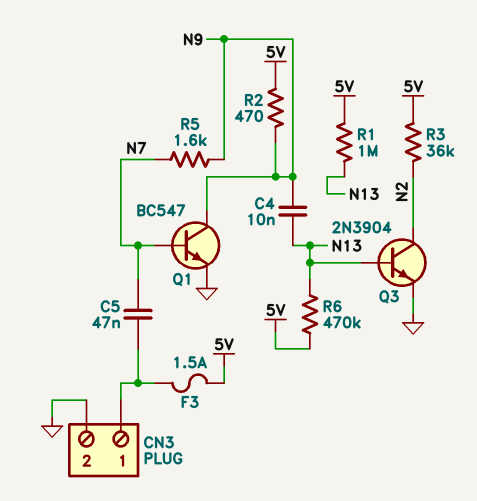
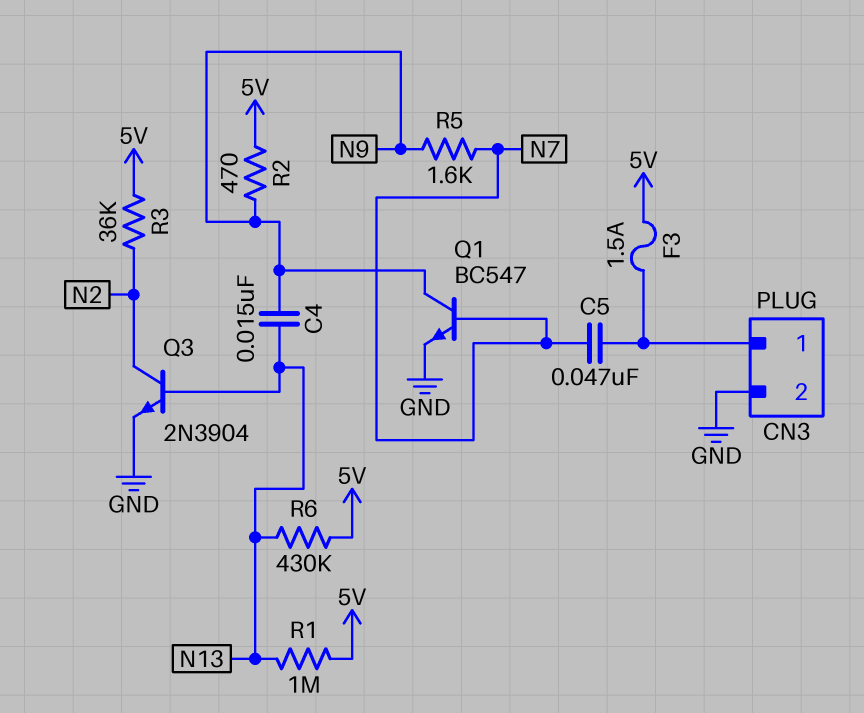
C4: 10nF (N9, N13) -> 15nF (N9, N13)
R6: 470k (5V, N13) -> 430k (5V, N13)

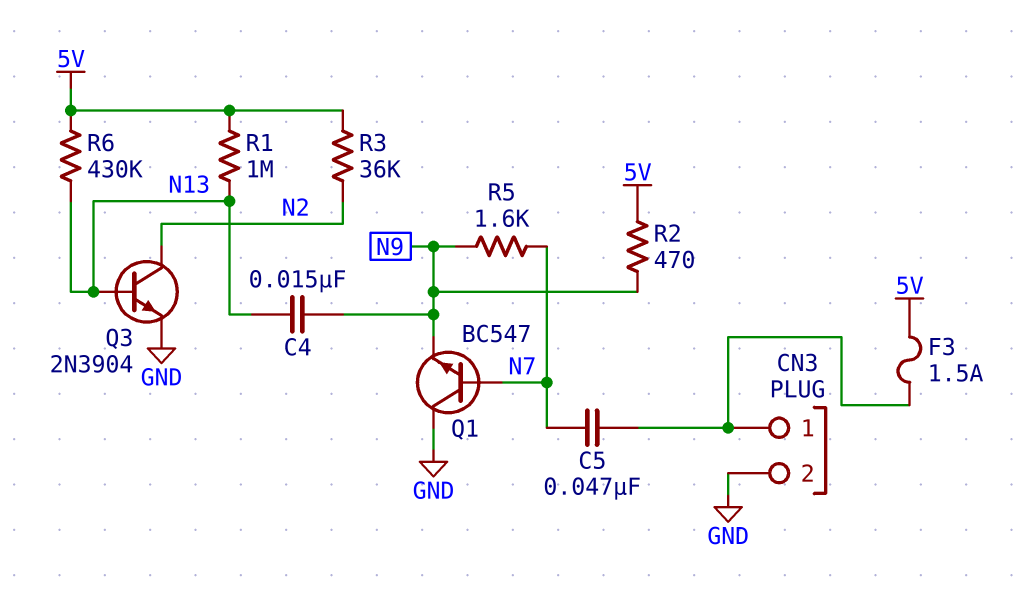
Q1: NPN BC547 (B N7, C N9, E GND) -> NPN BC547 (B N7, C GND, E N9)

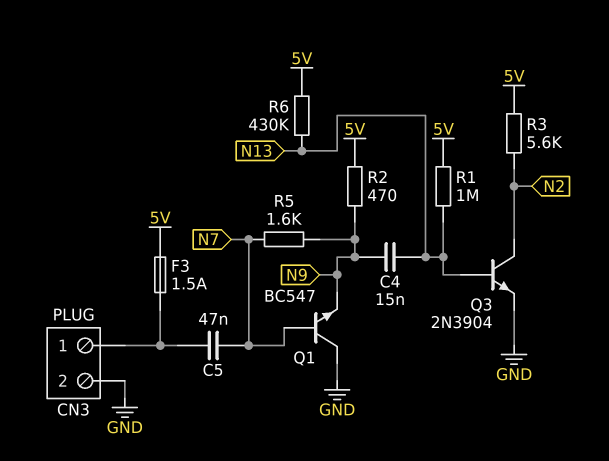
R3: 36k (5V, N2) -> 5.6k (5V, N2)

